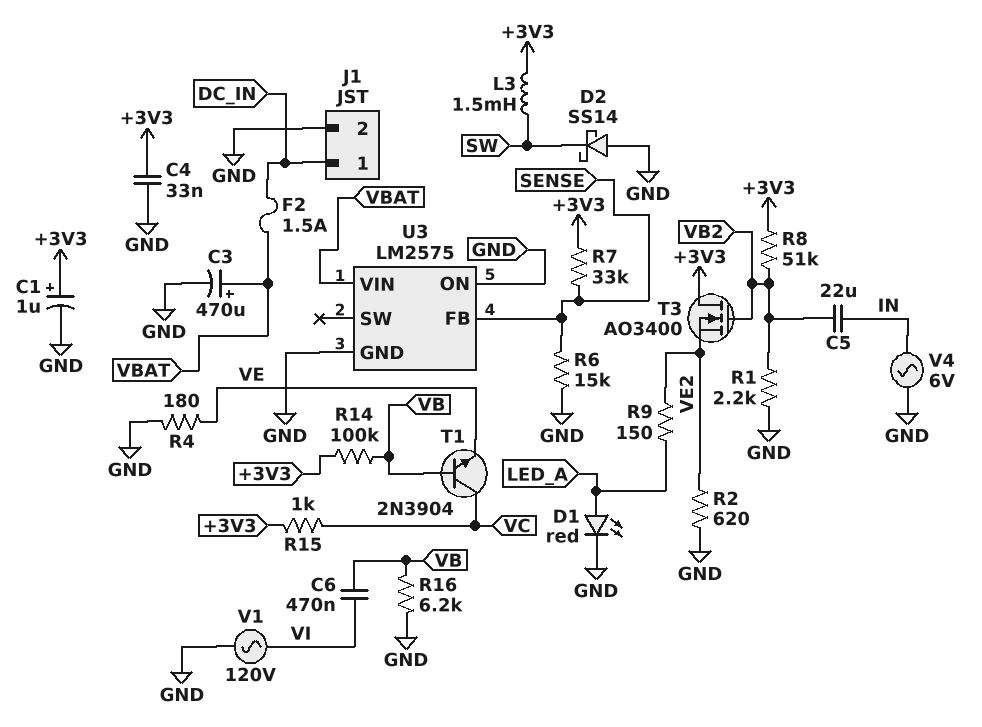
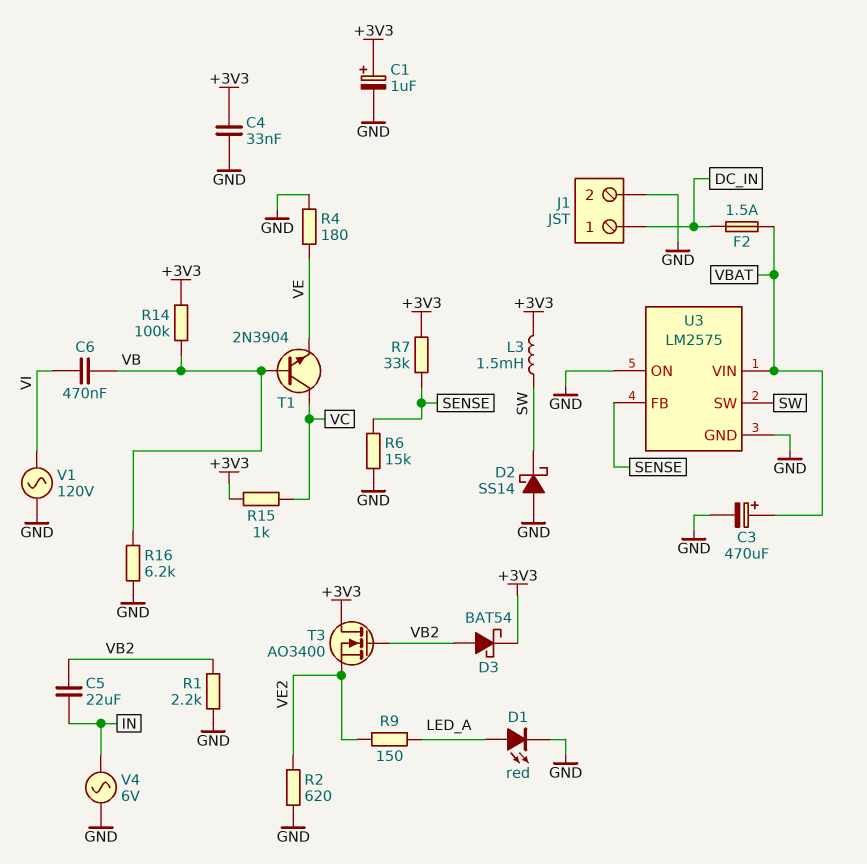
D3: none -> schottky BAT54 (A VB2, K +3V3)
R8: 51k (+3V3, VB2) -> none
U3 pin SW: none -> SW

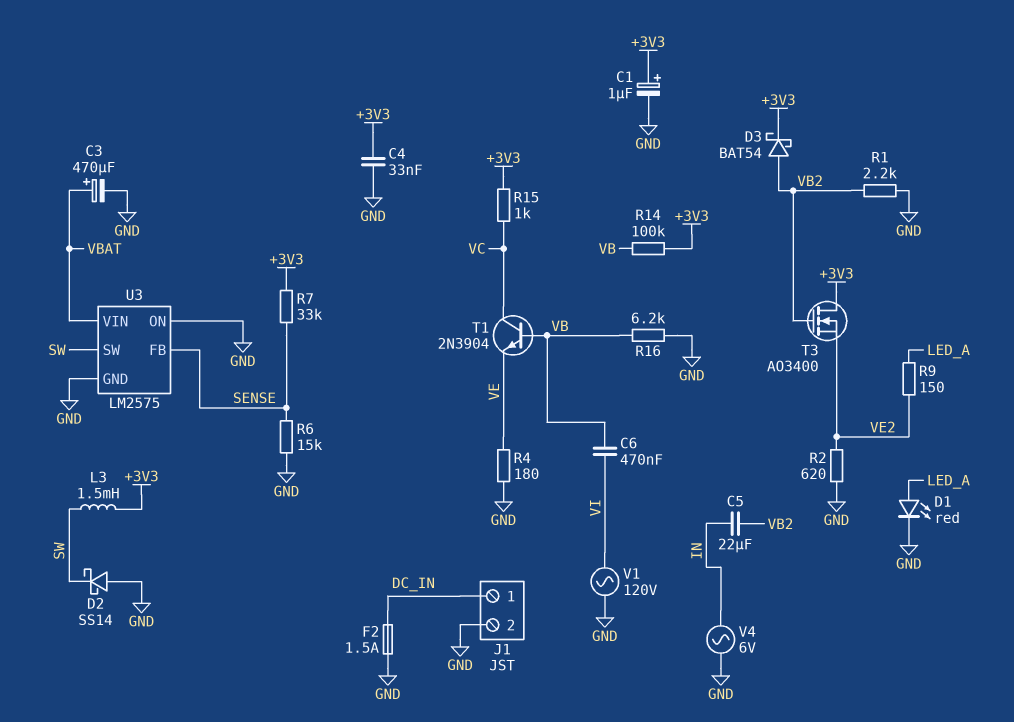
F2: 1.5A (DC_IN, VBAT) -> 1.5A (DC_IN, GND)

